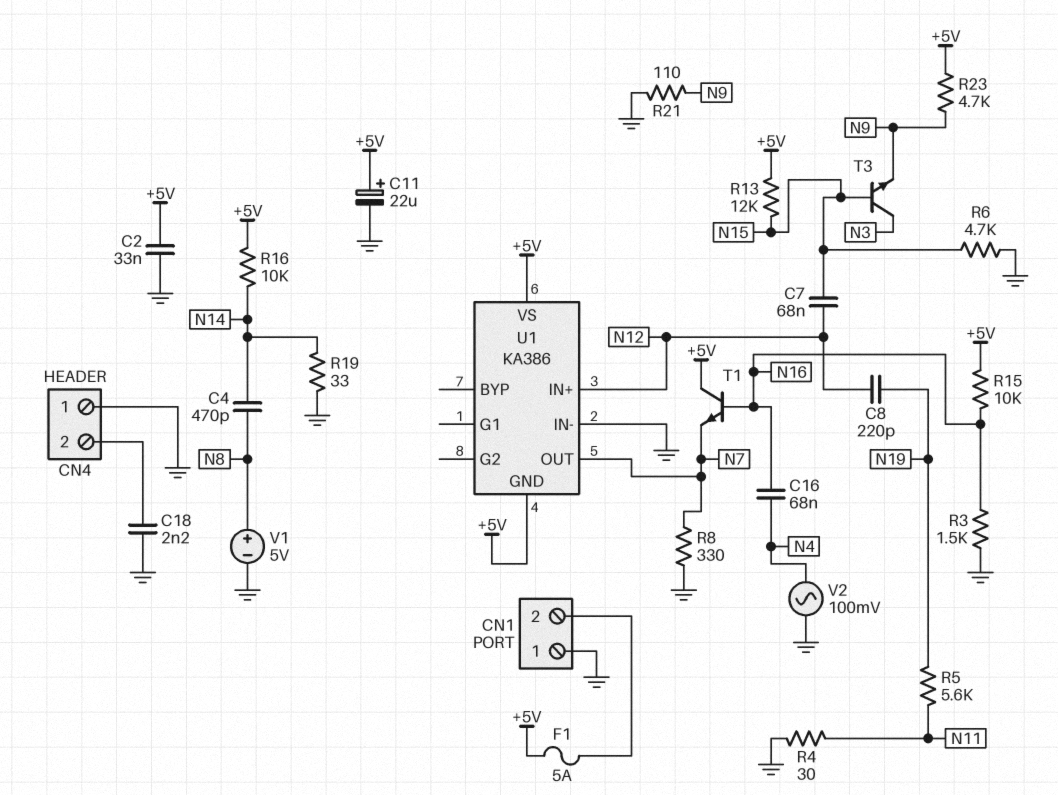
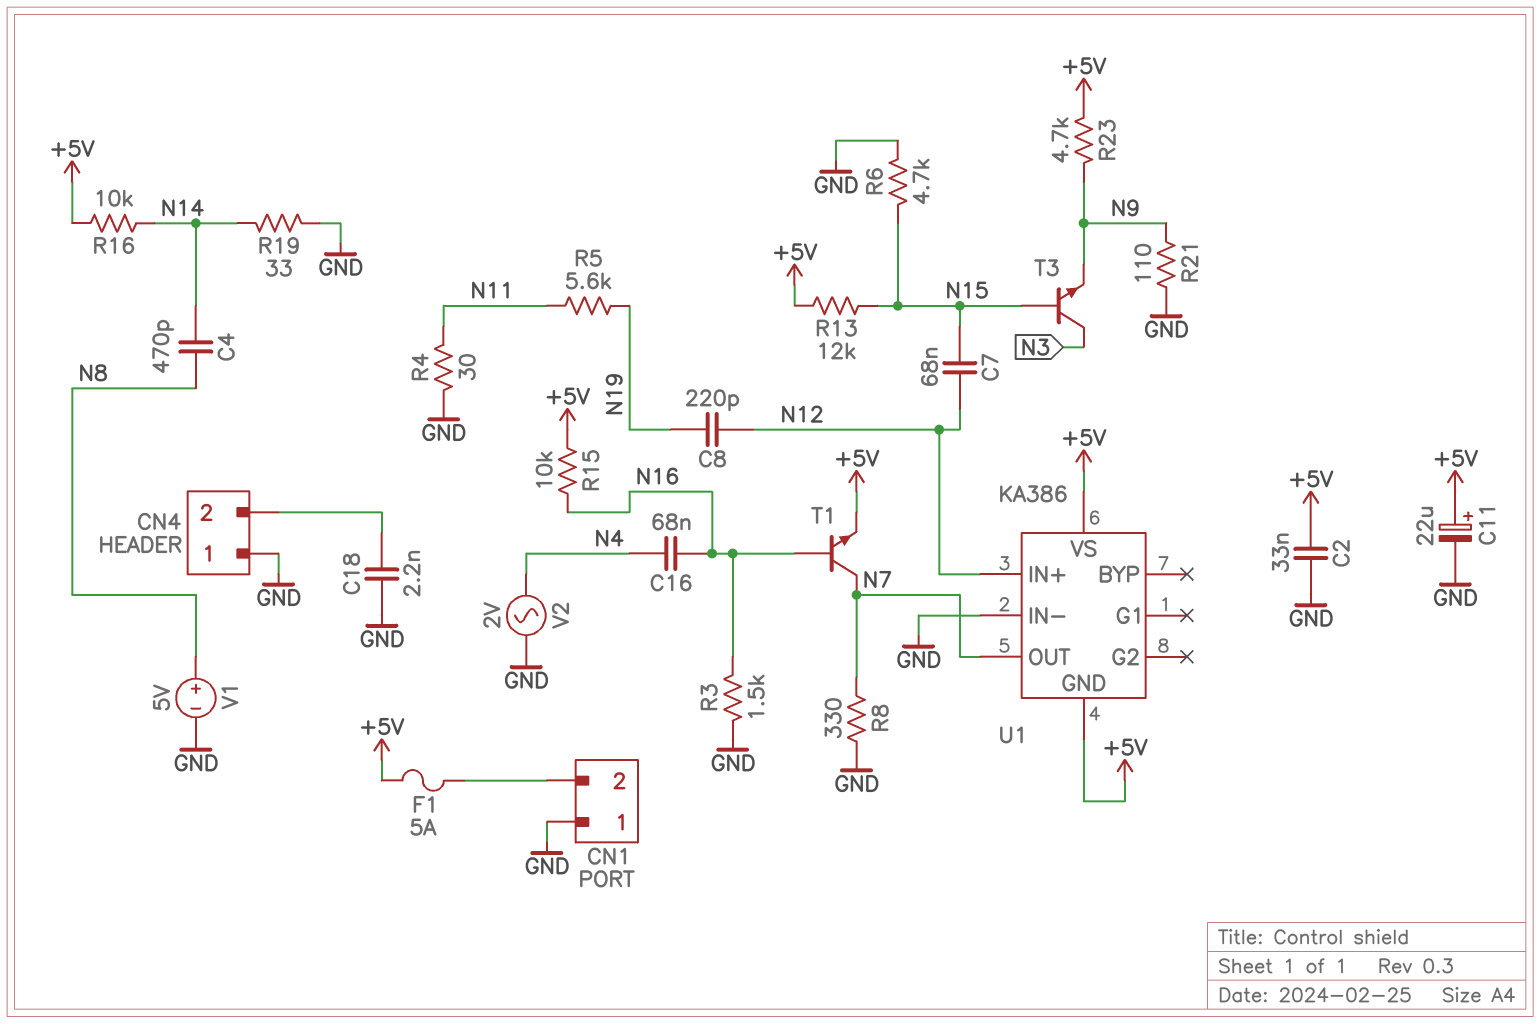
T1: NPN (B N16, C +5V, E N7) -> NPN (B N16, C N7, E +5V)
V2: AC 100mV (GND, N4) -> AC 2V (GND, N4)

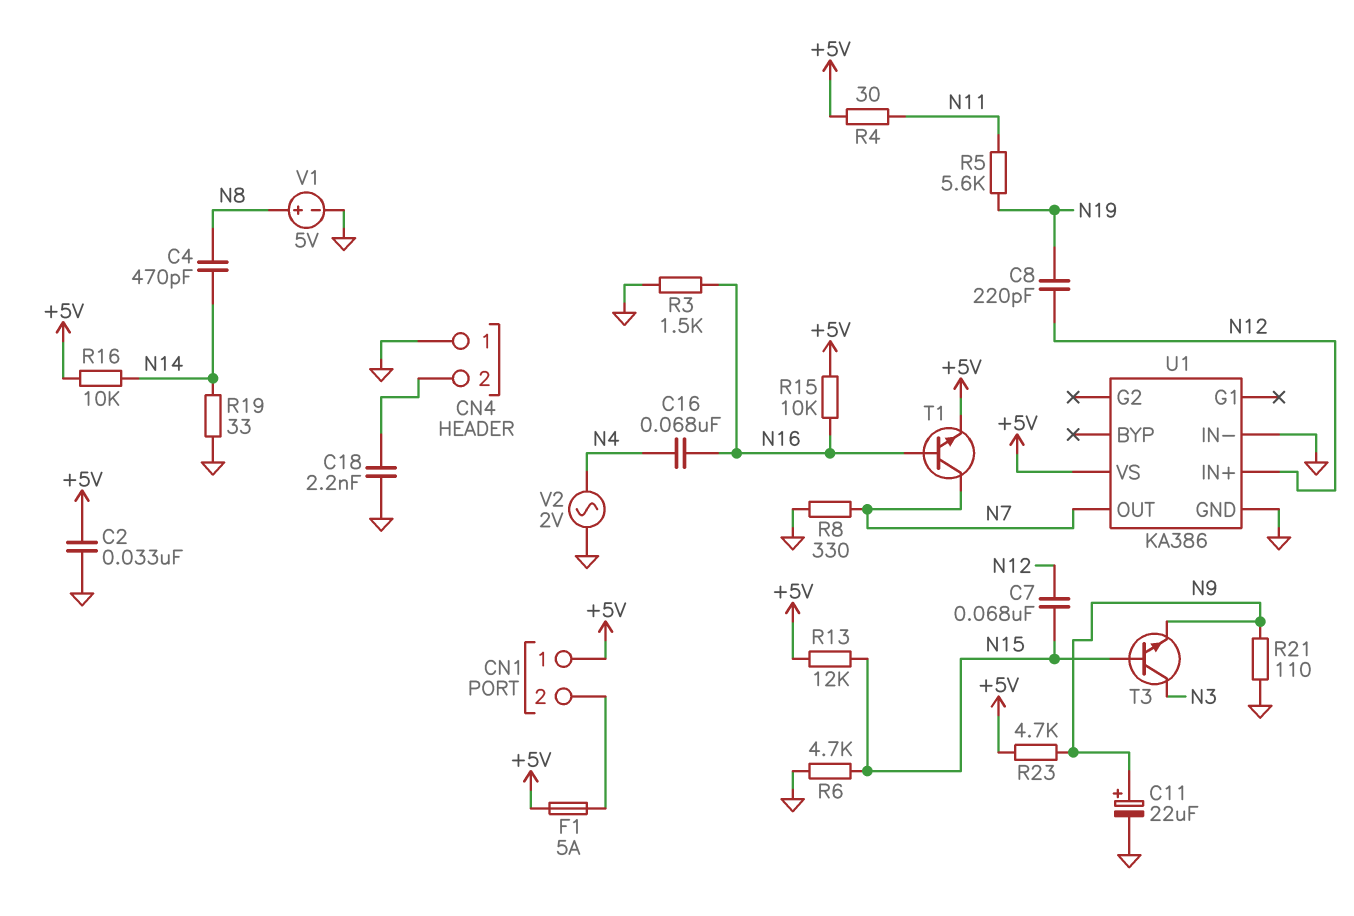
C11: 22uF (plus +5V, minus GND) -> 22uF (plus N9, minus GND)
CN1 pin 1: GND -> +5V
R4: 30 (GND, N11) -> 30 (+5V, N11)
U1 pin GND: +5V -> GND

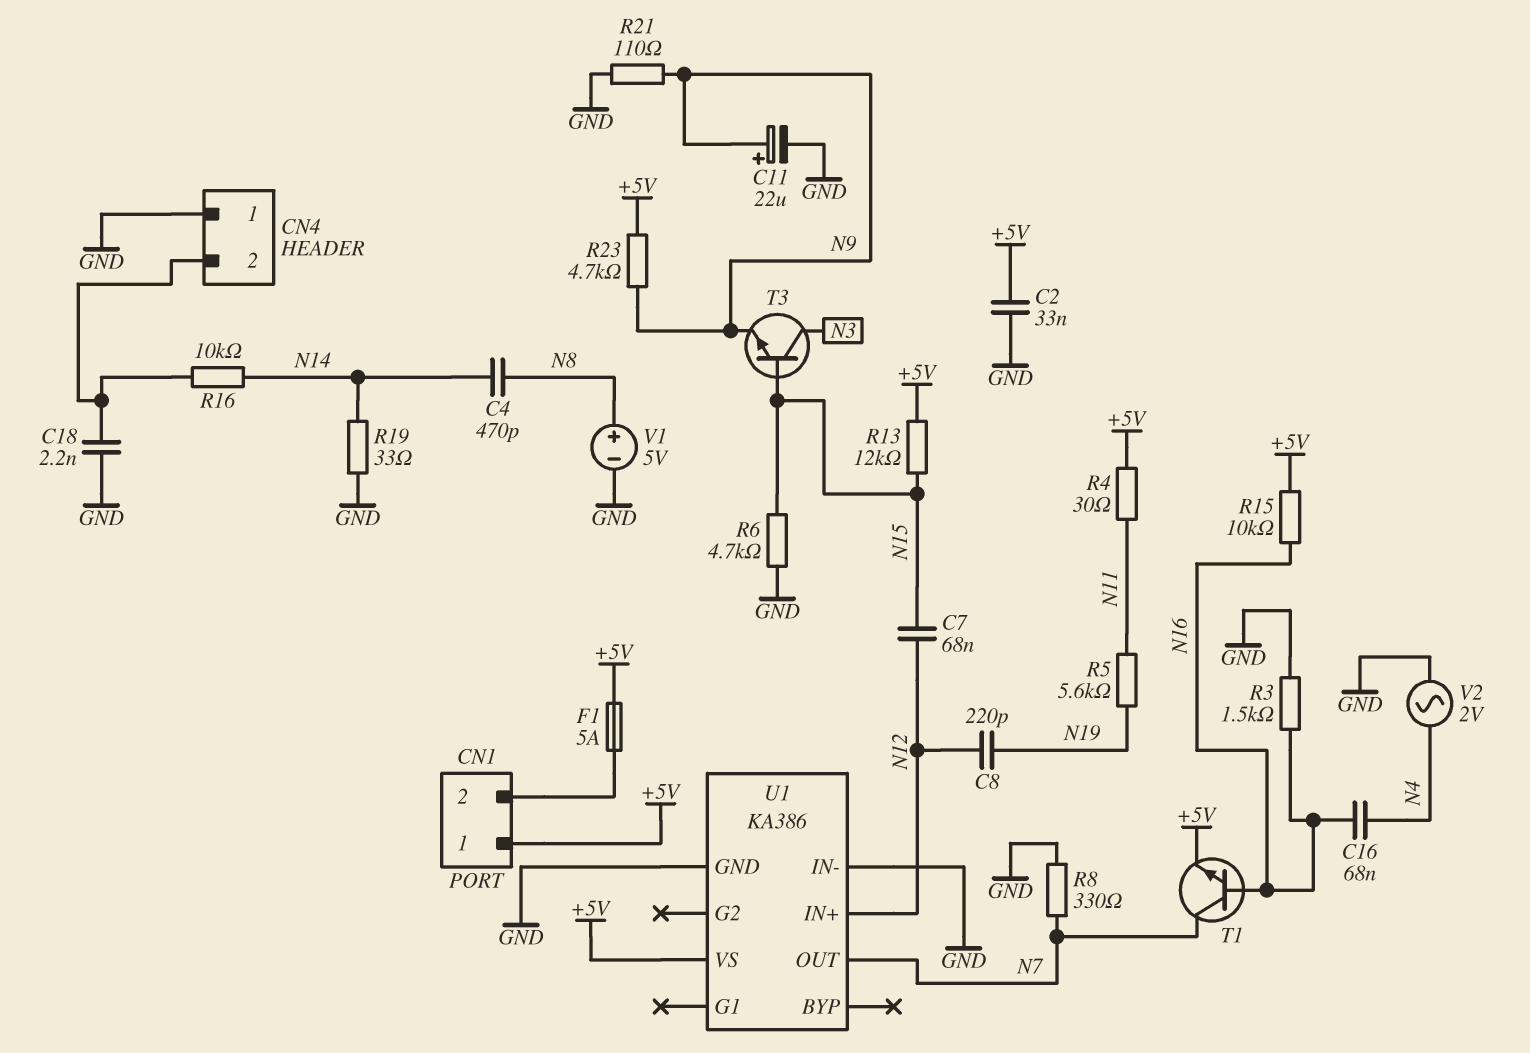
R16: 10k (+5V, N14) -> 10k (CN4/2, N14)

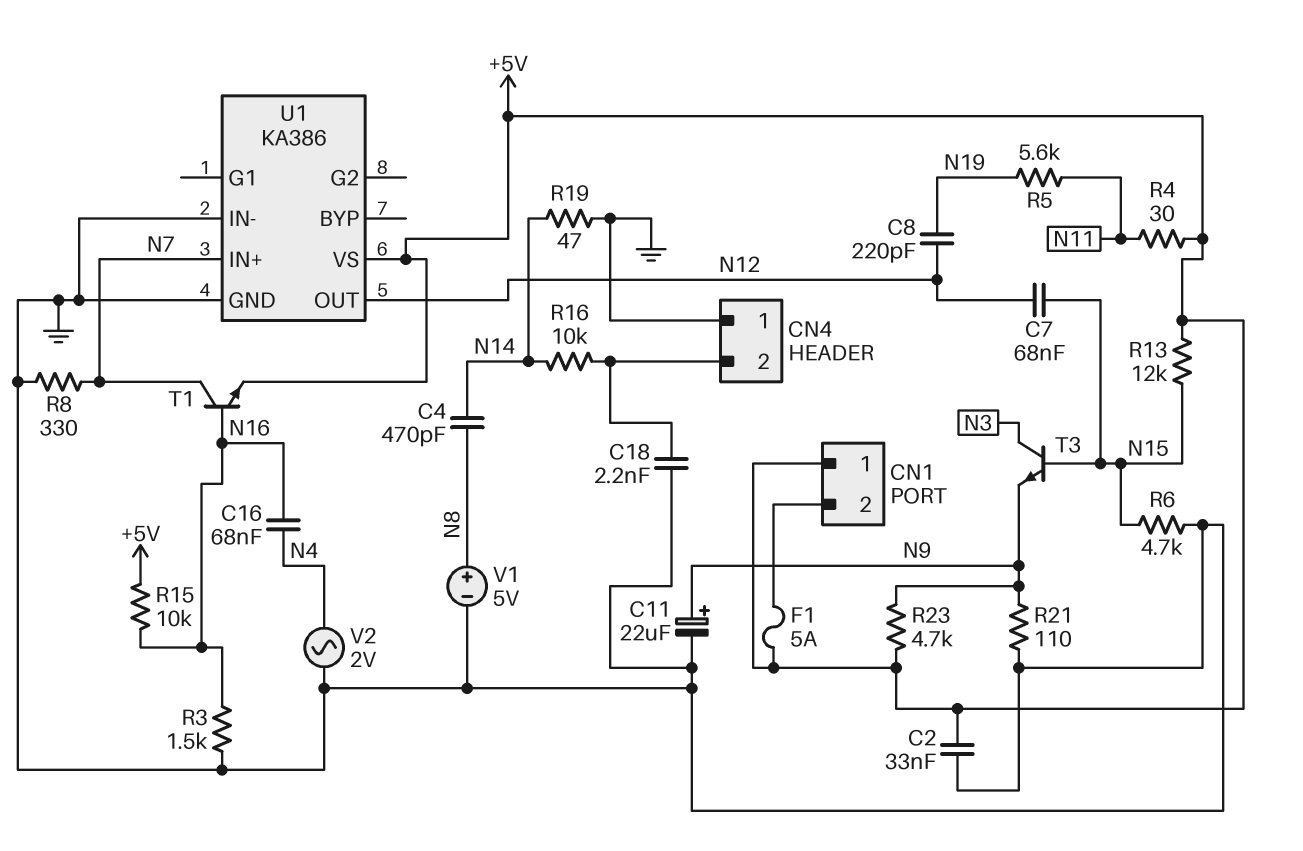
R19: 33 (GND, N14) -> 47 (GND, N14)
U1 pin IN+: N12 -> N7
U1 pin OUT: N7 -> N12

